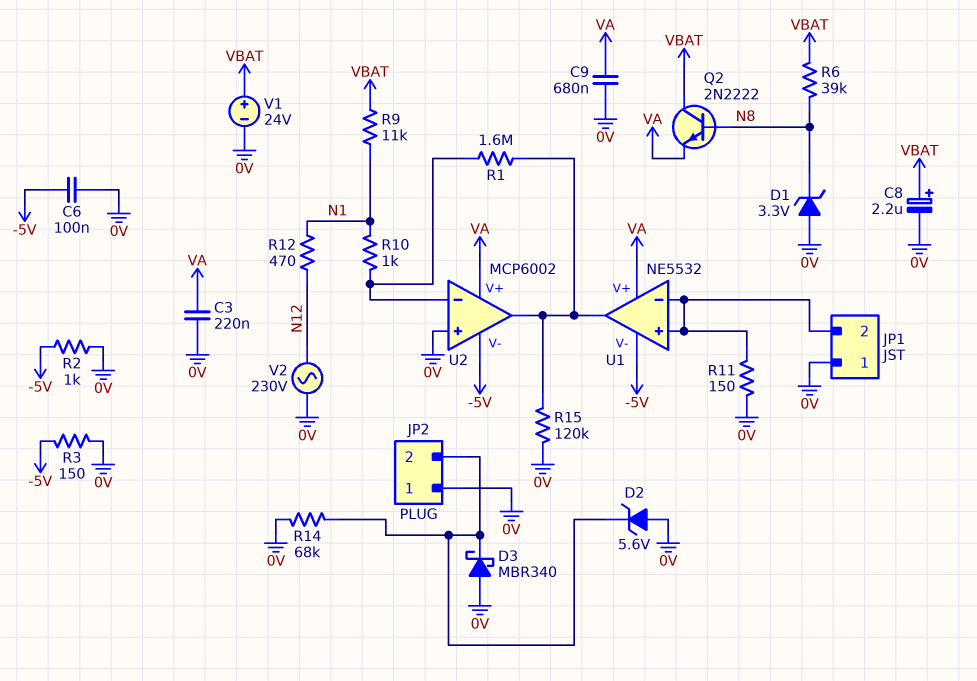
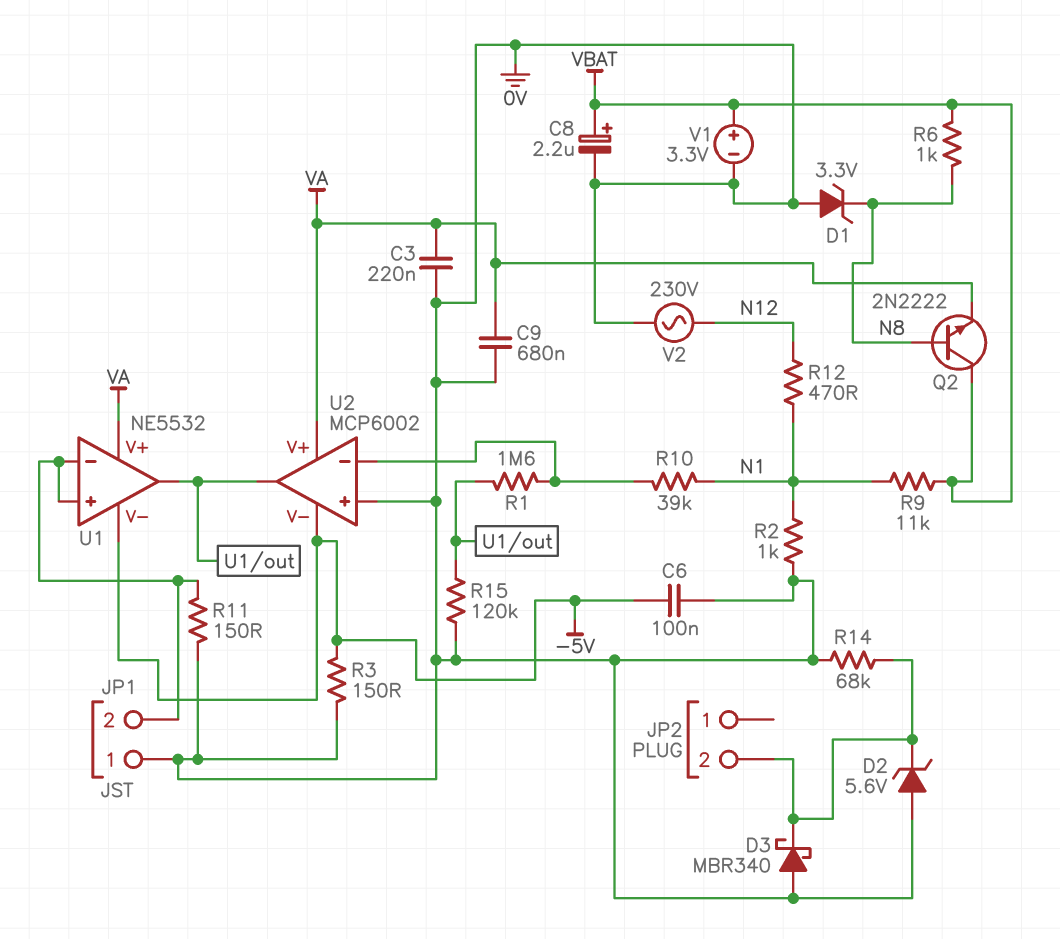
JP2 pin 1: 0V -> none
R2: 1k (-5V, 0V) -> 1k (0V, N1)
R6: 39k (N8, VBAT) -> 1k (N8, VBAT)
R10: 1k (N1, U2/in-) -> 39k (N1, U2/in-)
V1: 24V (plus VBAT, minus 0V) -> 3.3V (plus VBAT, minus 0V)

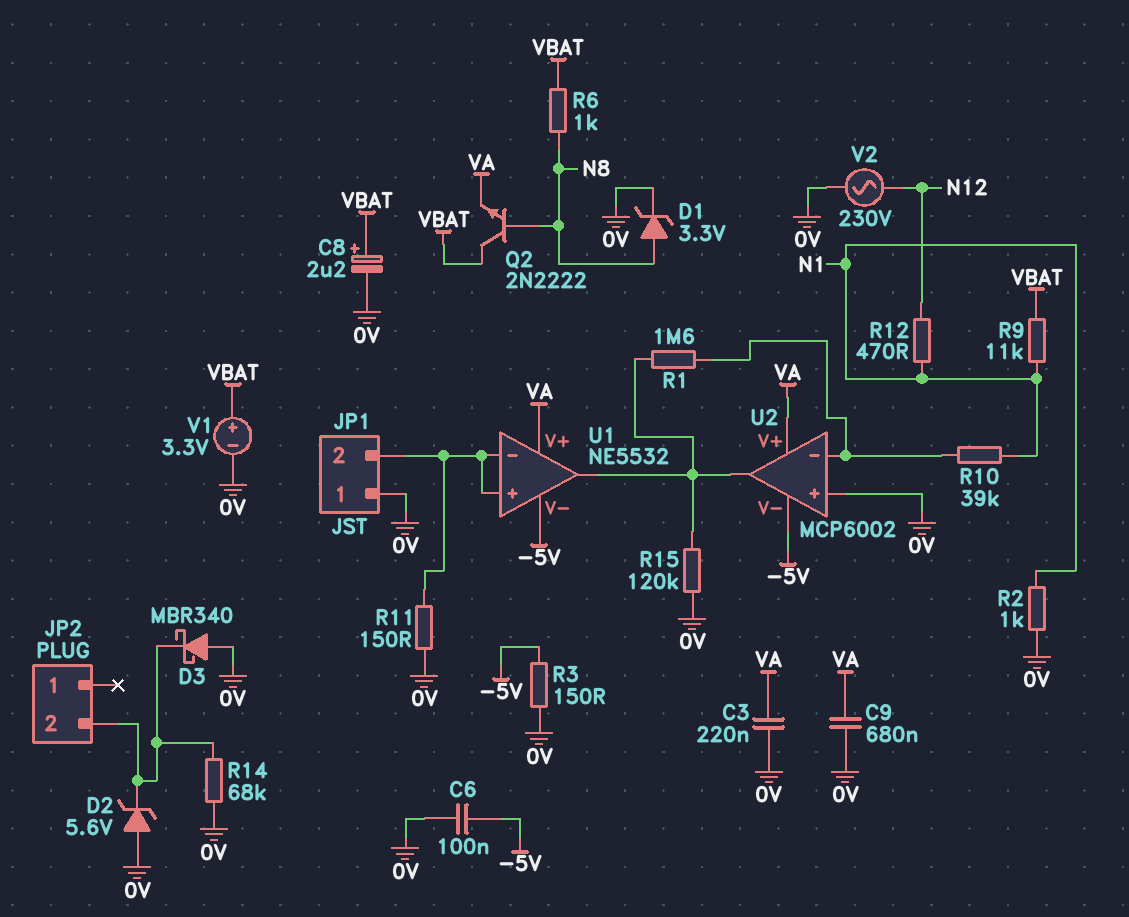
D1: zener 3.3V (A 0V, K N8) -> zener 3.3V (A N8, K 0V)

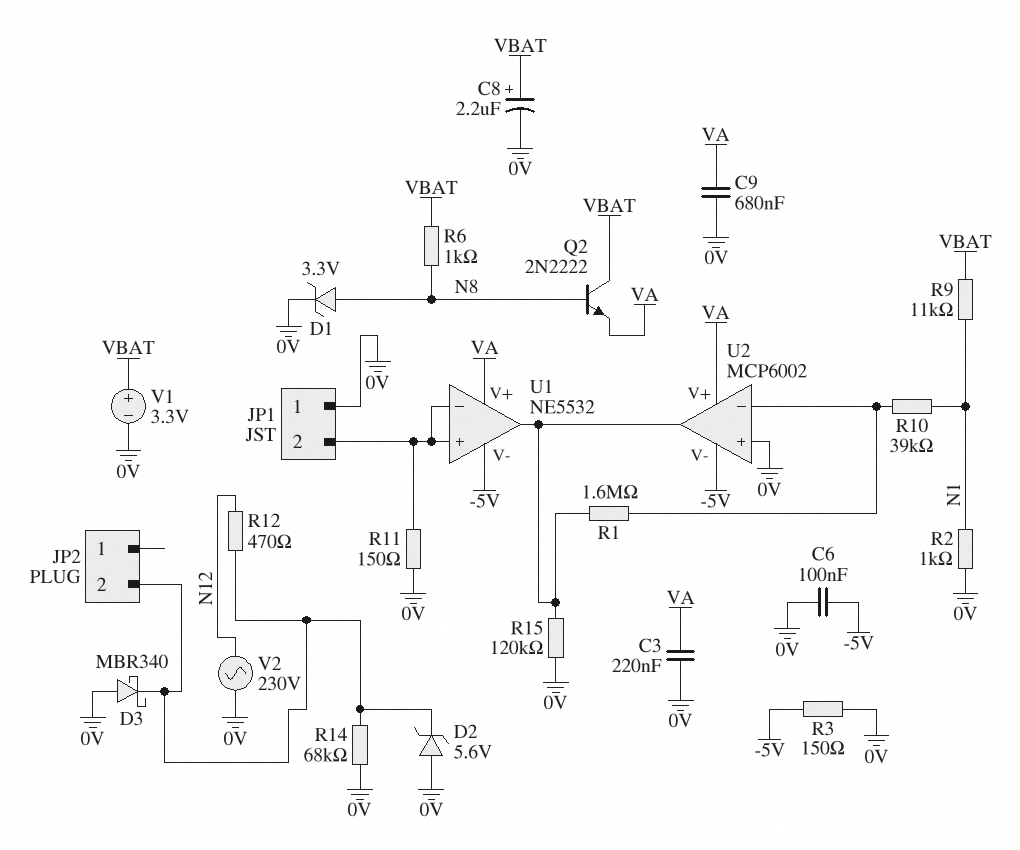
R12: 470 (N1, N12) -> 470 (JP2/2, N12)

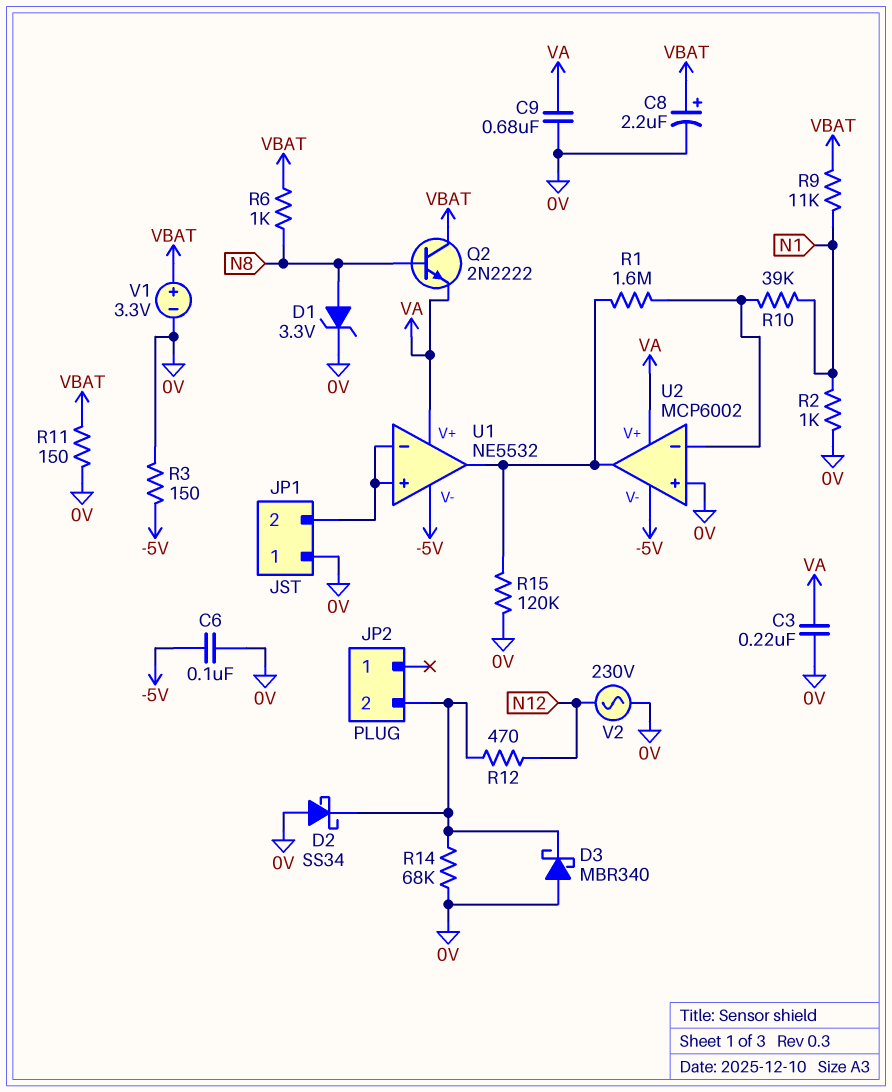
D2: zener 5.6V (A 0V, K JP2/2) -> schottky SS34 (A 0V, K JP2/2)
R11: 150 (0V, JP1/2) -> 150 (0V, VBAT)

